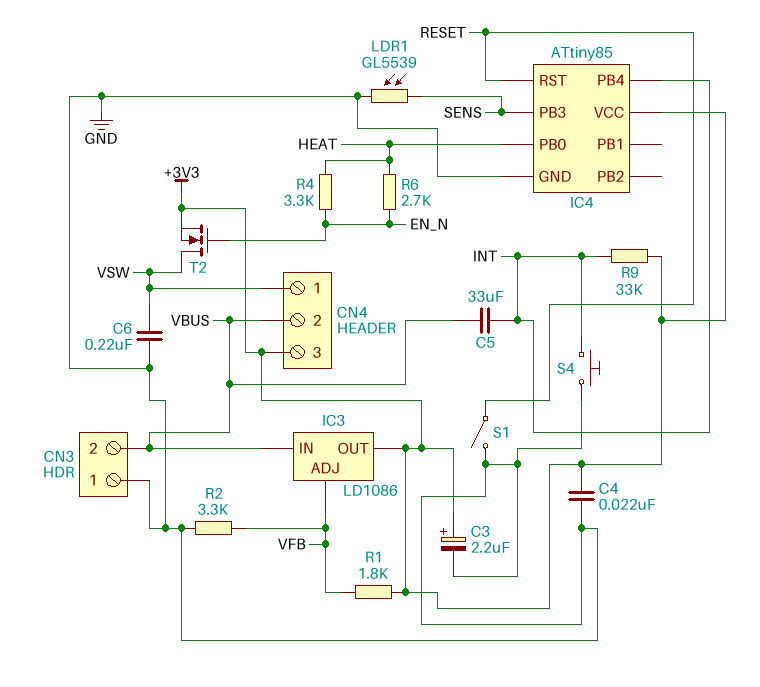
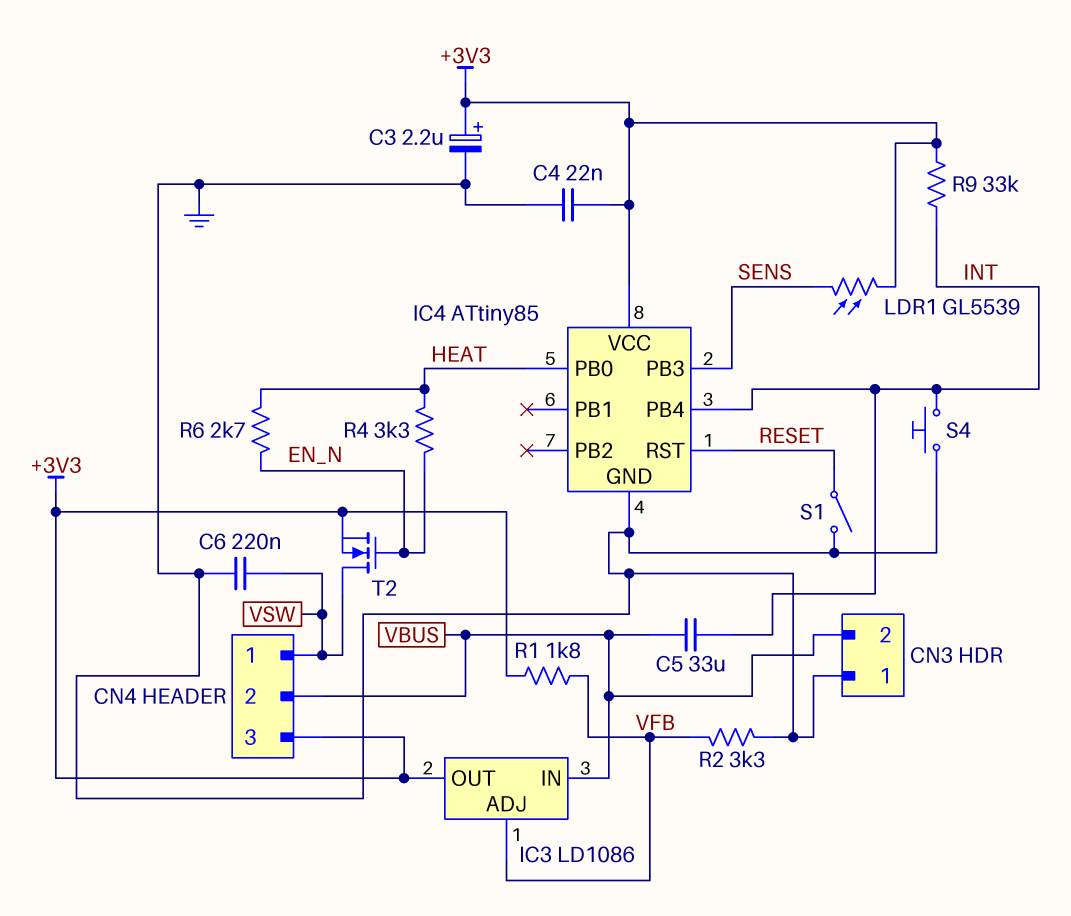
LDR1: GL5539 (GND, SENS) -> GL5539 (+3V3, SENS)

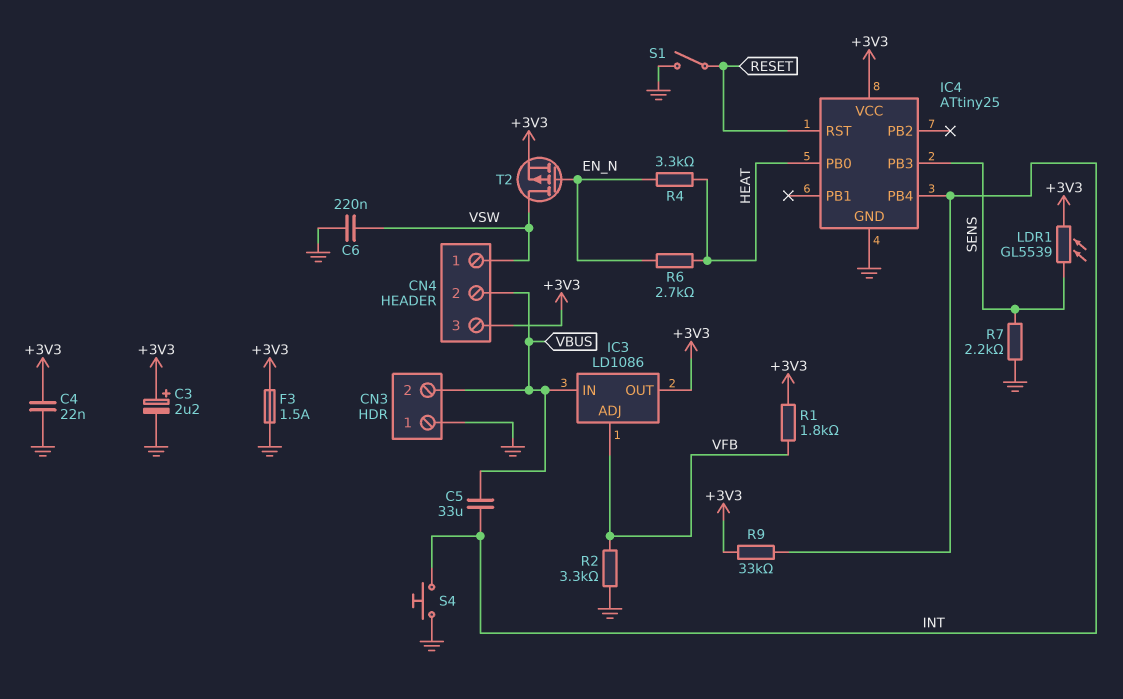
F3: none -> 1.5A (+3V3, GND)
IC4: ATtiny85 -> ATtiny25
R7: none -> 2.2k (GND, SENS)
T2: NMOS (G EN_N, D VSW, S +3V3) -> PMOS (G EN_N, D VSW, S +3V3)

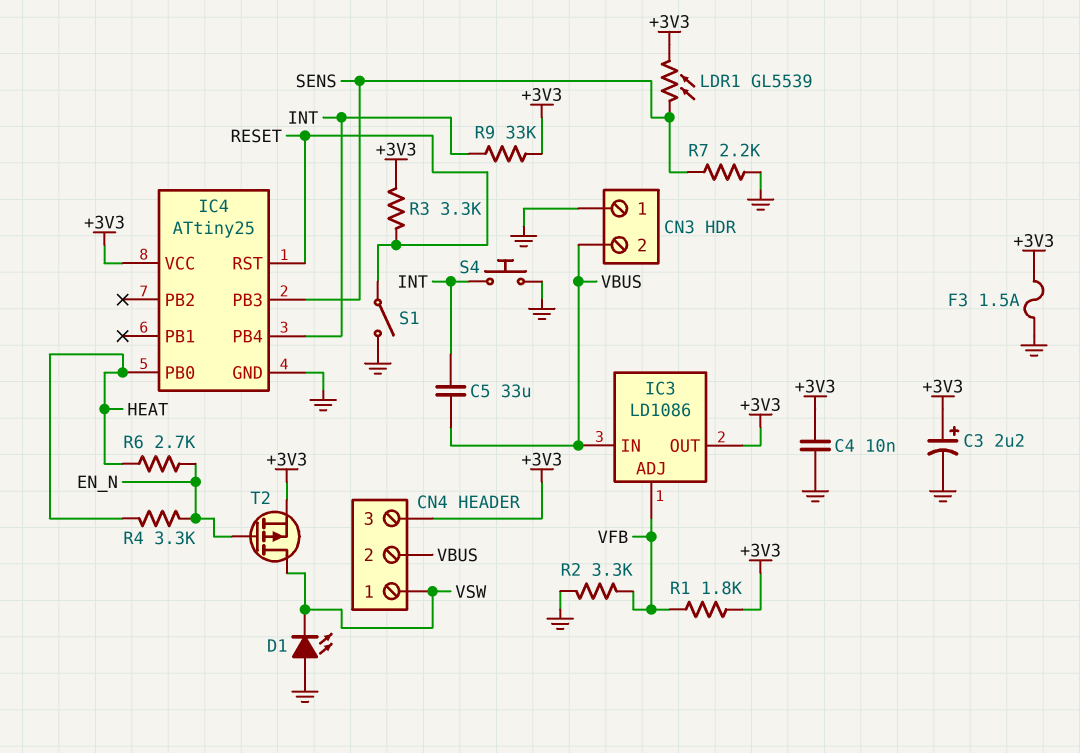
C4: 22nF (+3V3, GND) -> 10nF (+3V3, GND)
C6: 220nF (GND, VSW) -> none
D1: none -> LED (A GND, K VSW)
R3: none -> 3.3k (+3V3, RESET)

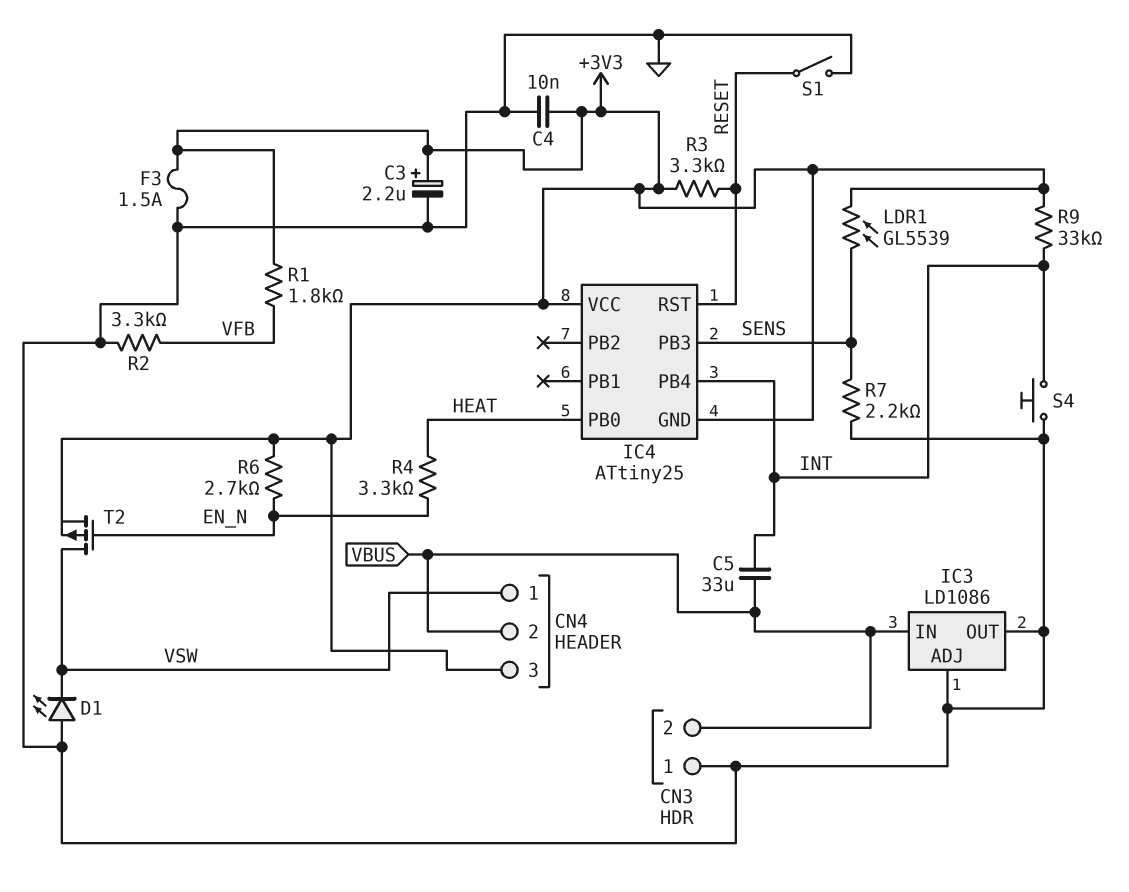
IC3 pin ADJ: VFB -> GND
IC3 pin OUT: +3V3 -> GND
IC4 pin GND: GND -> +3V3
R6: 2.7k (EN_N, HEAT) -> 2.7k (+3V3, EN_N)

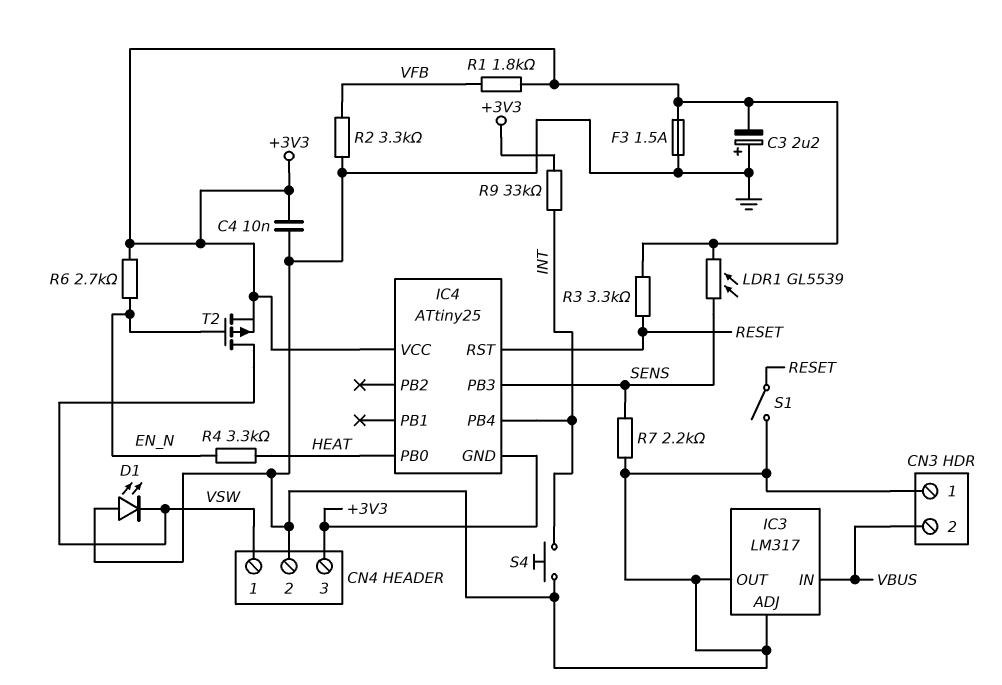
C3: 2.2uF (plus +3V3, minus GND) -> 2.2uF (plus GND, minus +3V3)
C5: 33uF (INT, VBUS) -> none
CN4 pin 2: VBUS -> GND
IC3: LD1086 -> LM317

